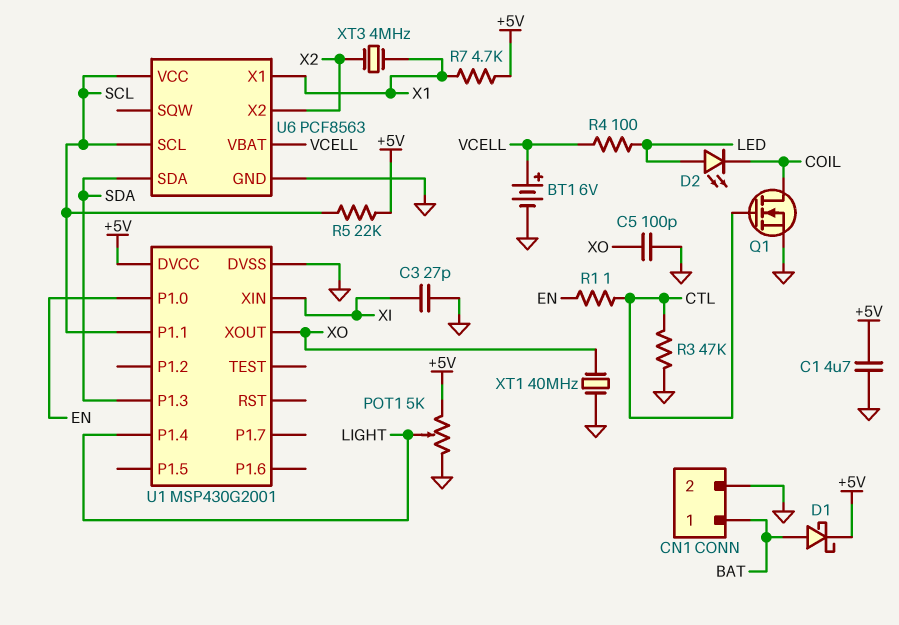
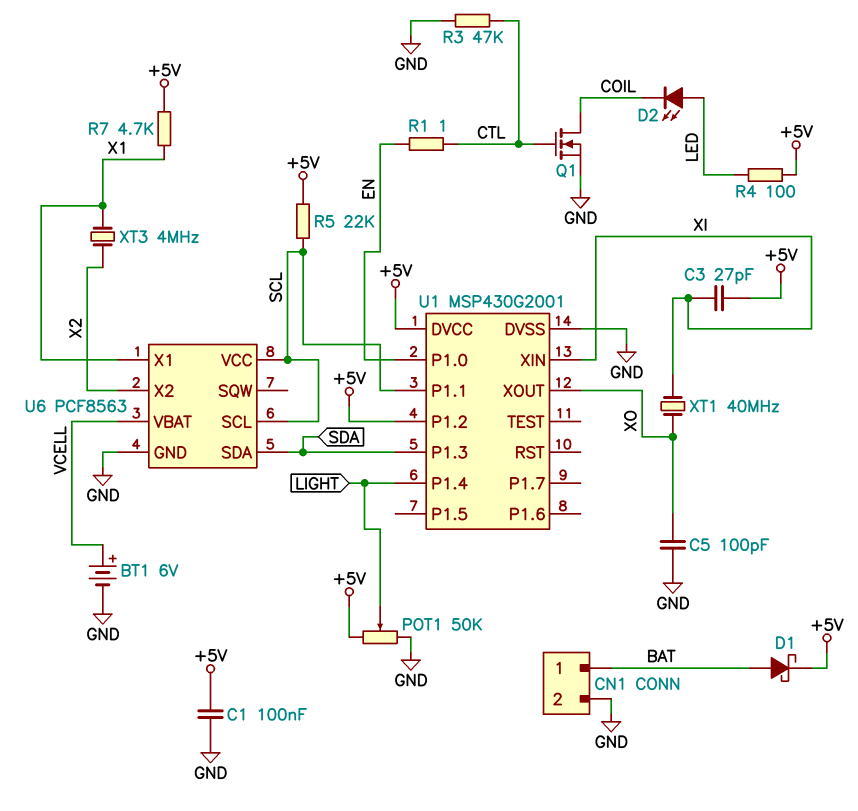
C1: 4.7uF (+5V, GND) -> 100nF (+5V, GND)
C3: 27pF (GND, XI) -> 27pF (+5V, XI)
POT1: 5k (+5V, GND, wiper LIGHT) -> 50k (+5V, GND, wiper LIGHT)
R4: 100 (LED, VCELL) -> 100 (+5V, LED)
U1 pin P1.2: none -> +5V
XT1: 40MHz (GND, XO) -> 40MHz (XI, XO)

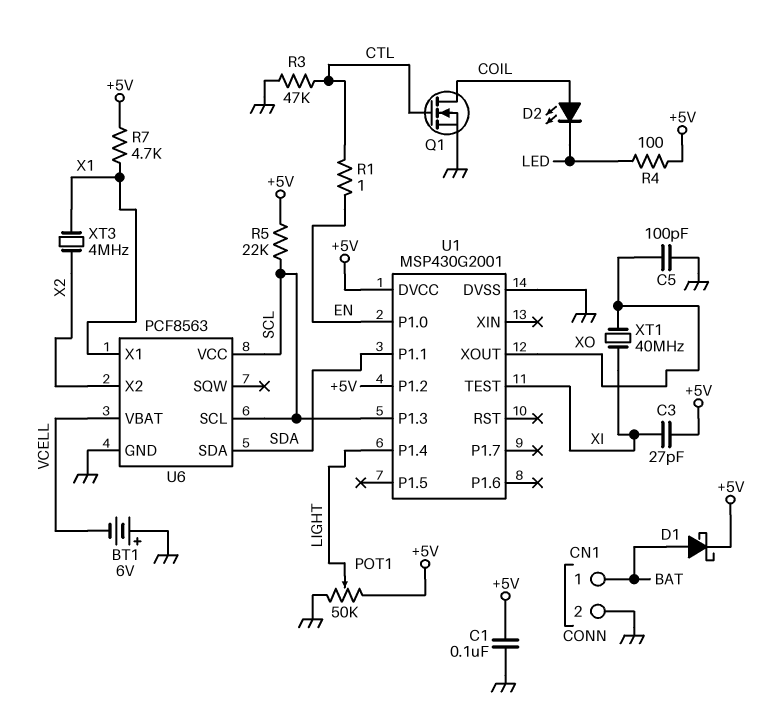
BT1: 6V (plus VCELL, minus GND) -> 6V (plus GND, minus VCELL)
D2: LED (A LED, K COIL) -> LED (A COIL, K LED)
U1 pin P1.1: SCL -> SDA
U1 pin P1.3: SDA -> SCL
U1 pin TEST: none -> XI
U1 pin XIN: XI -> none

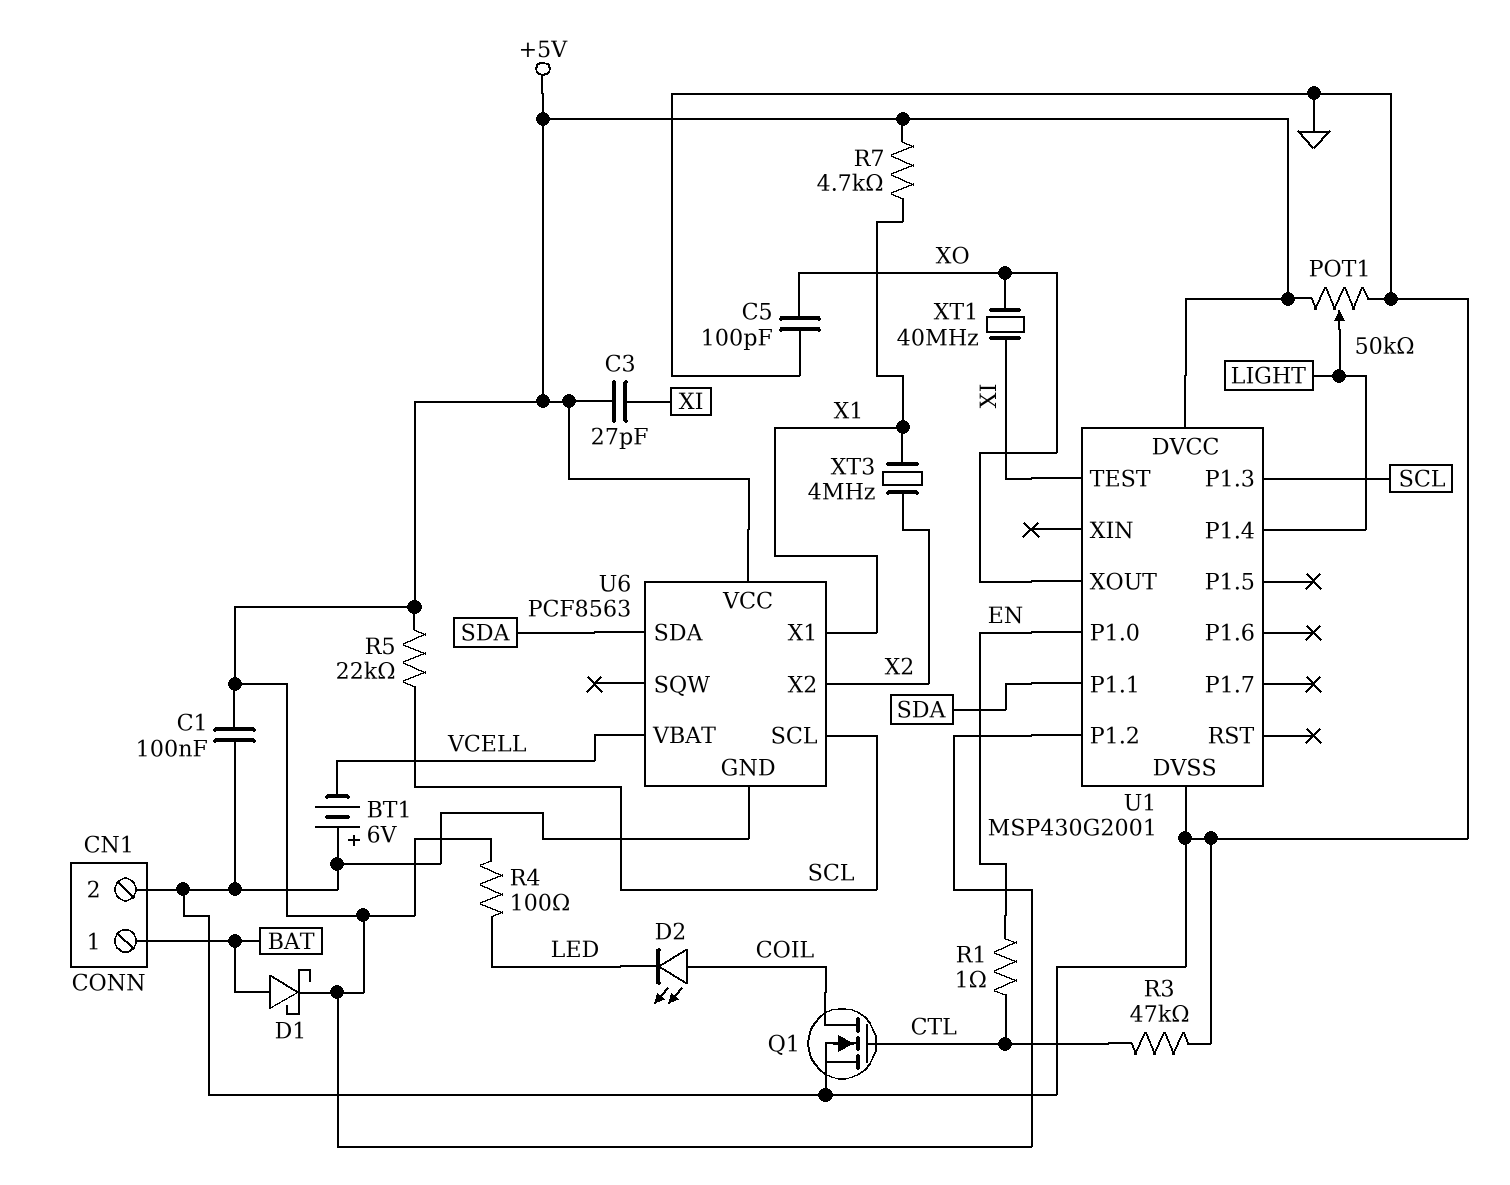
U6 pin VCC: SCL -> +5V

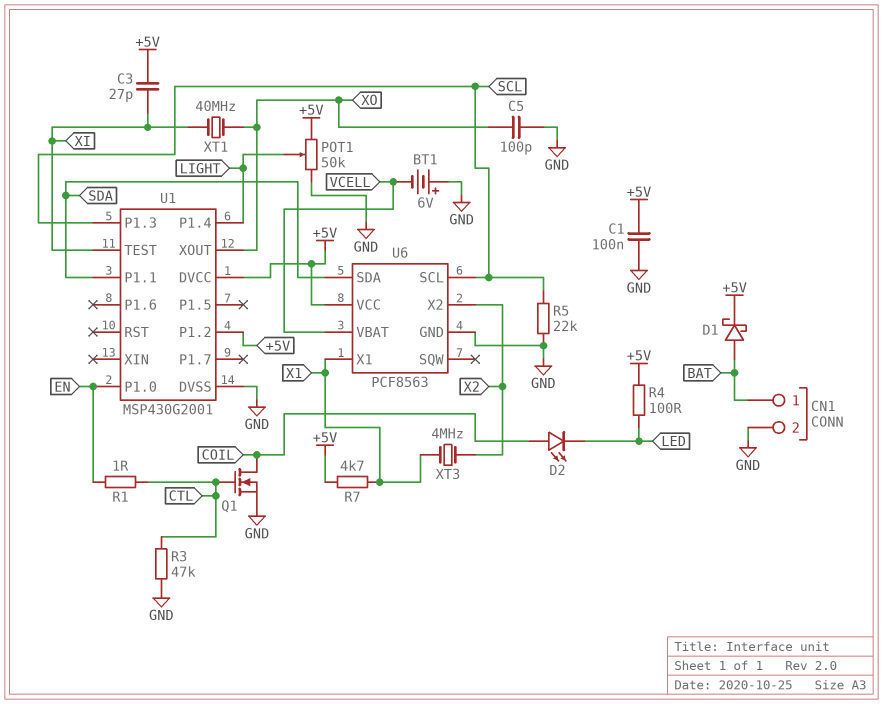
R5: 22k (+5V, SCL) -> 22k (GND, SCL)

